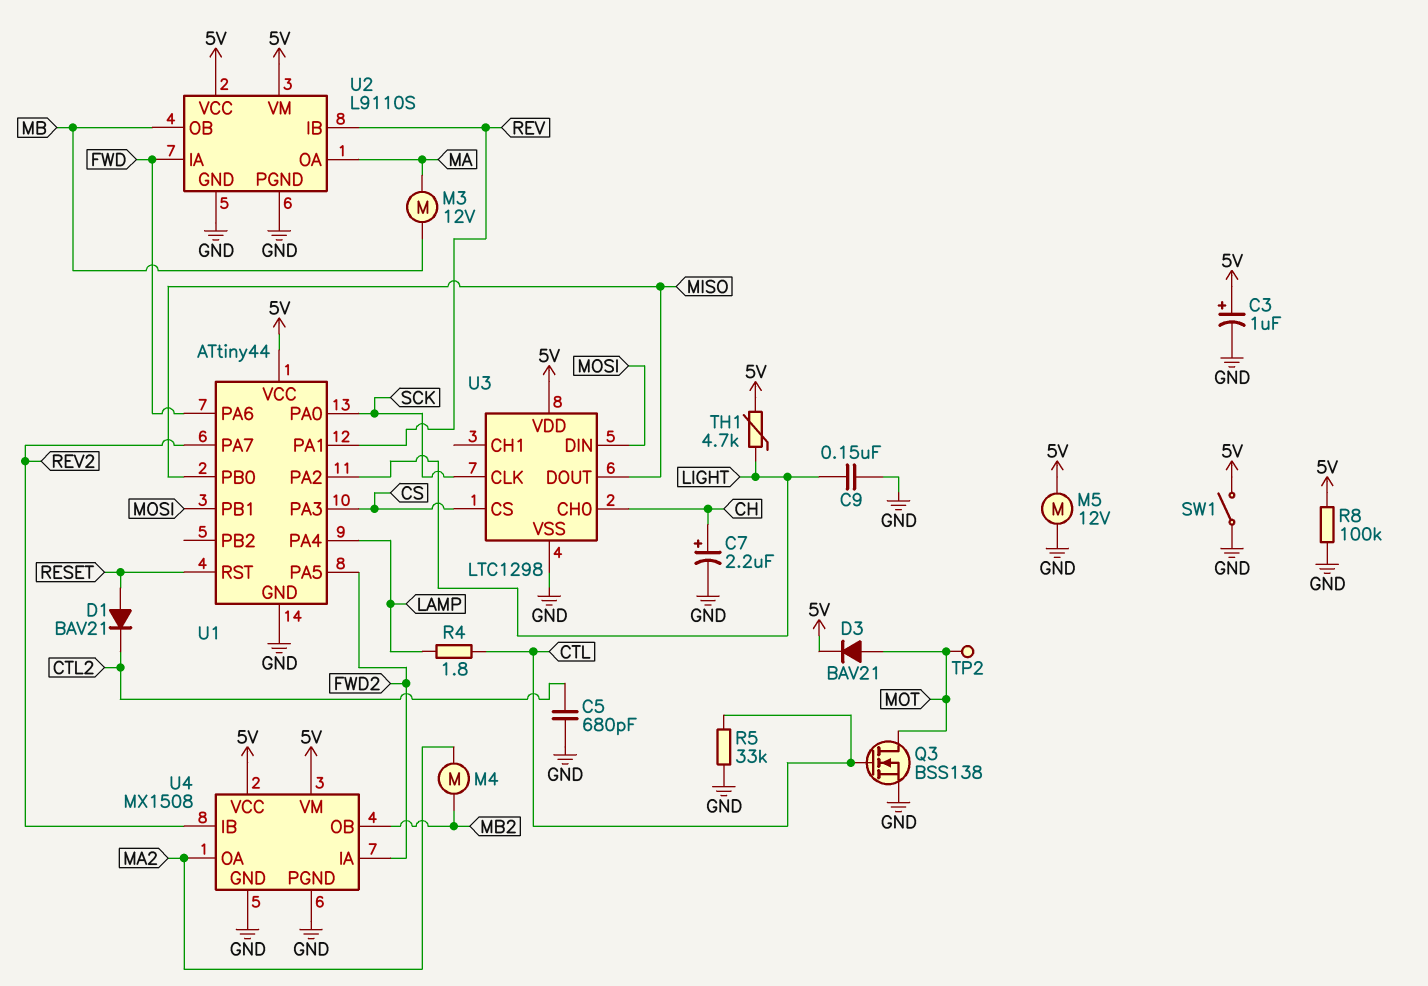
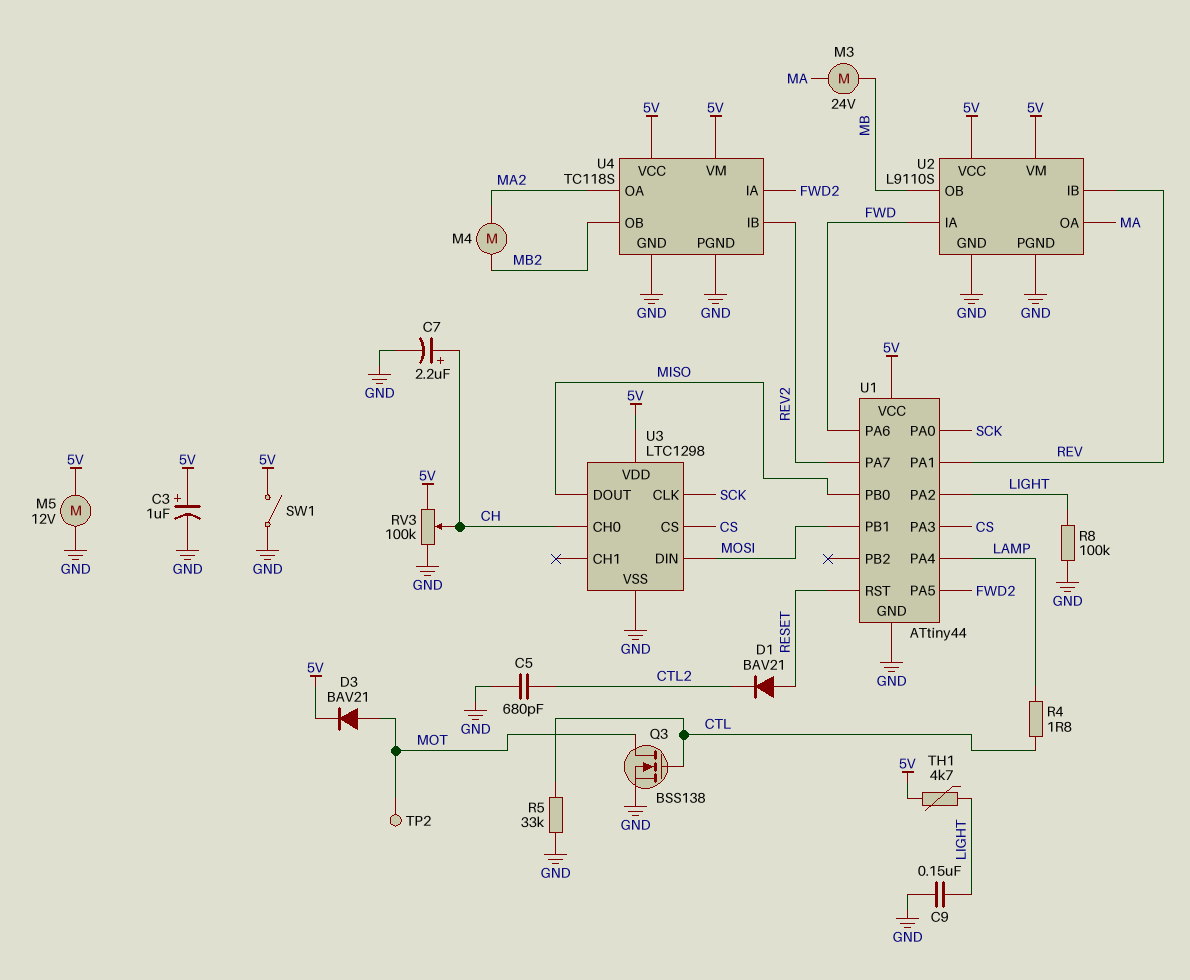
M3: motor 12V (MA, MB) -> motor 24V (MA, MB)
R8: 100k (5V, GND) -> 100k (GND, LIGHT)
RV3: none -> 100k (5V, GND, wiper CH)
U4: MX1508 -> TC118S

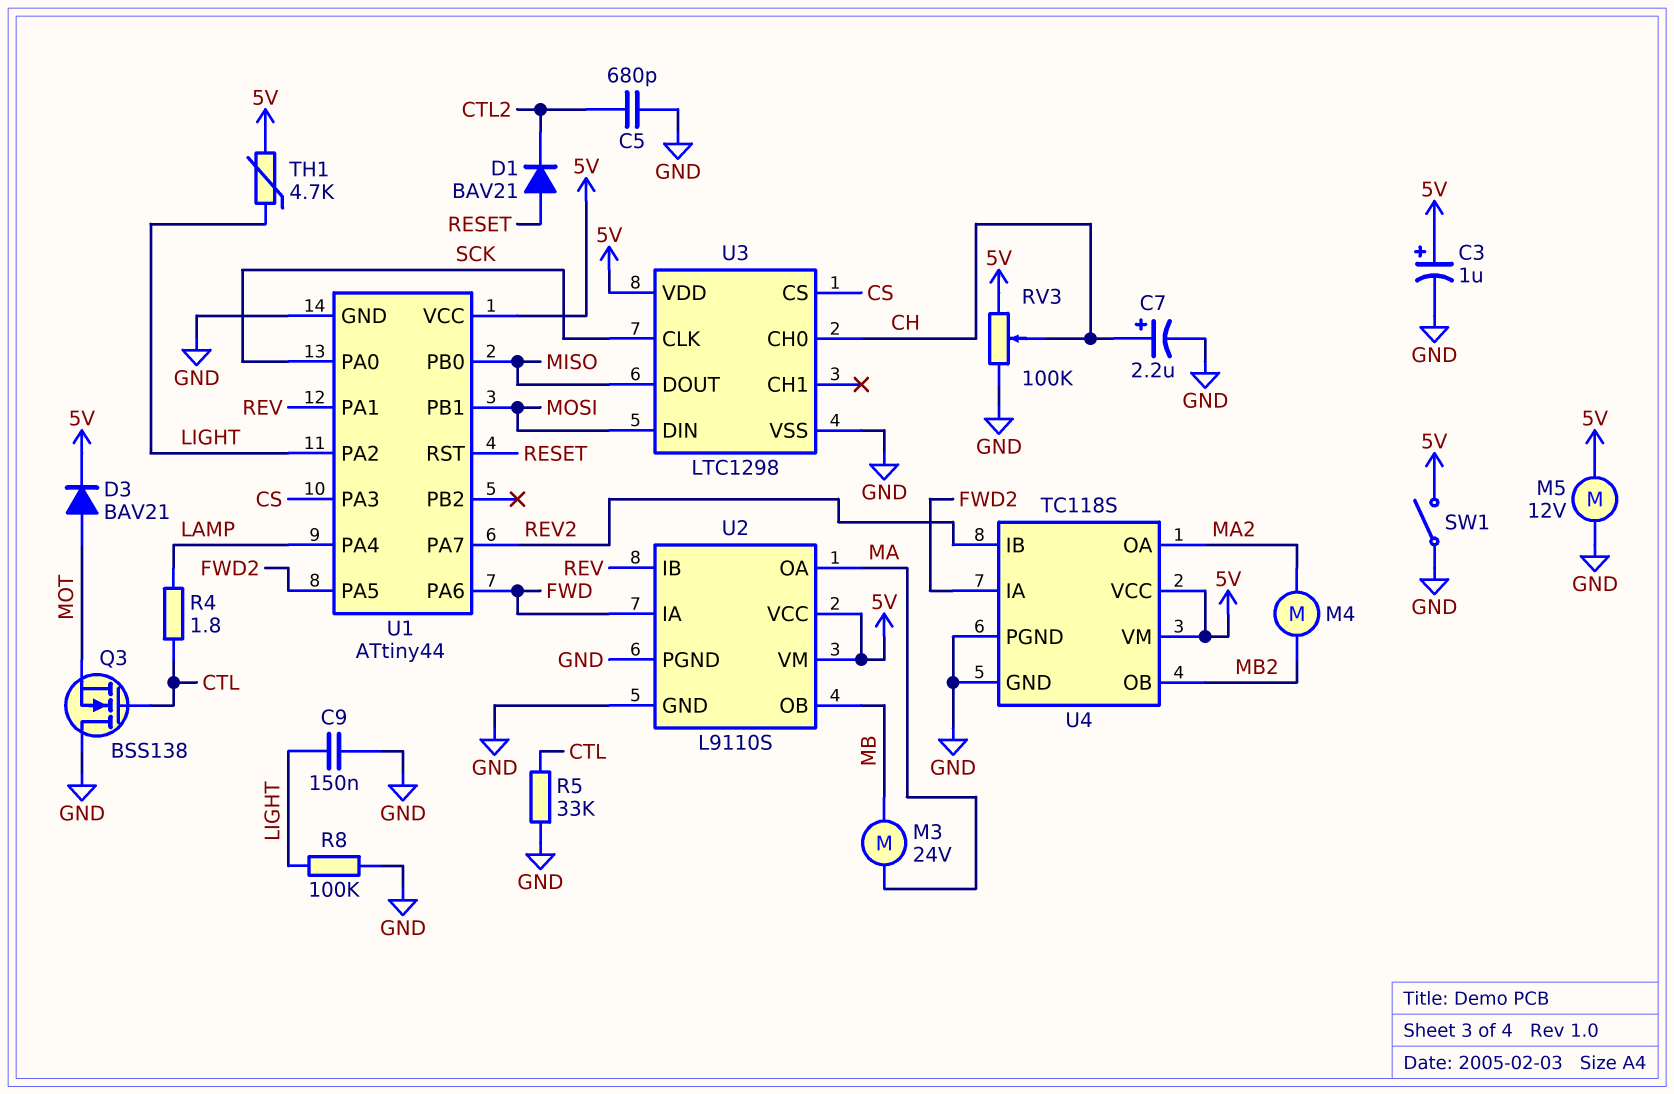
Q3: NMOS BSS138 (G CTL, D MOT, S GND) -> NMOS BSS138 (G CTL, D GND, S MOT)
TP2: test point (MOT) -> none

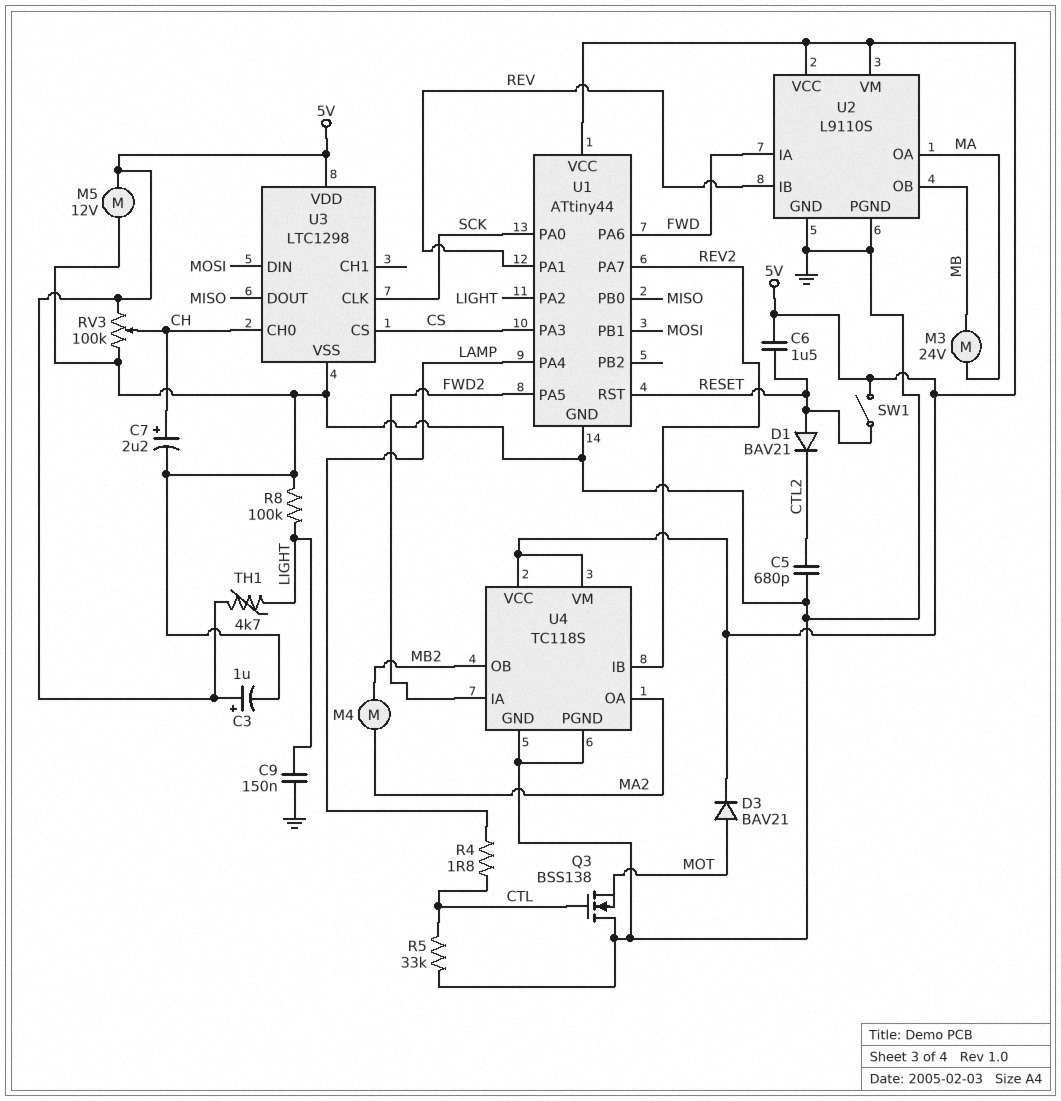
C6: none -> 1.5uF (5V, RESET)
SW1: switch (5V, GND) -> switch (5V, RESET)

